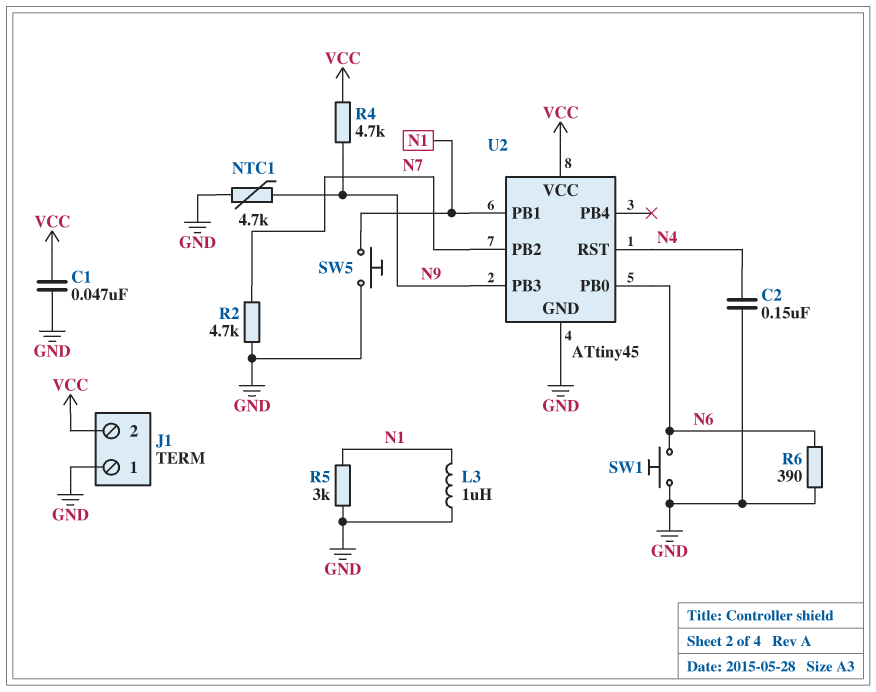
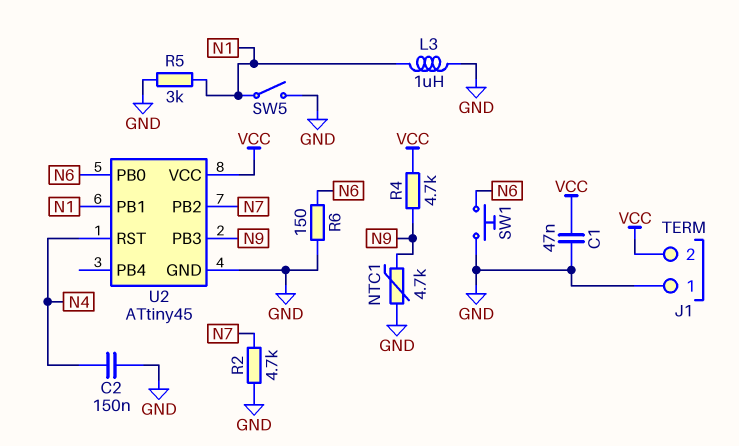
R6: 390 (GND, N6) -> 150 (GND, N6)
SW5: button (GND, N1) -> switch (GND, N1)

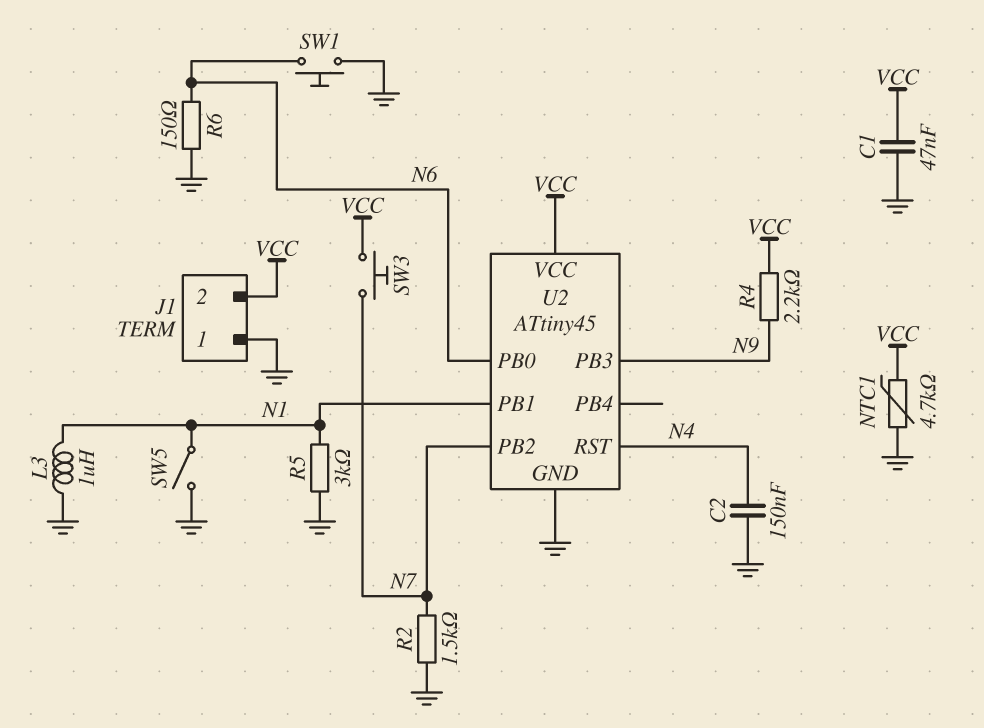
NTC1: 4.7k (GND, N9) -> 4.7k (GND, VCC)
R2: 4.7k (GND, N7) -> 1.5k (GND, N7)
R4: 4.7k (N9, VCC) -> 2.2k (N9, VCC)
SW3: none -> button (N7, VCC)

